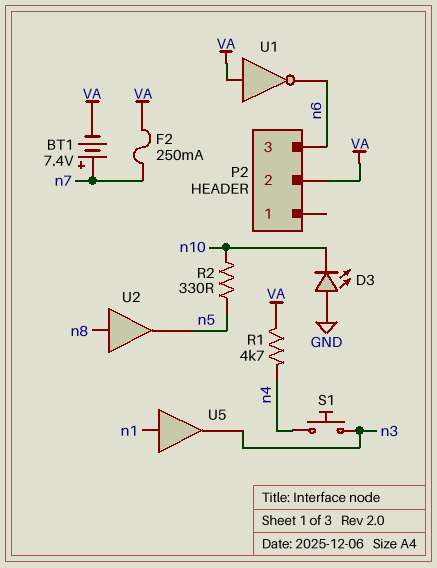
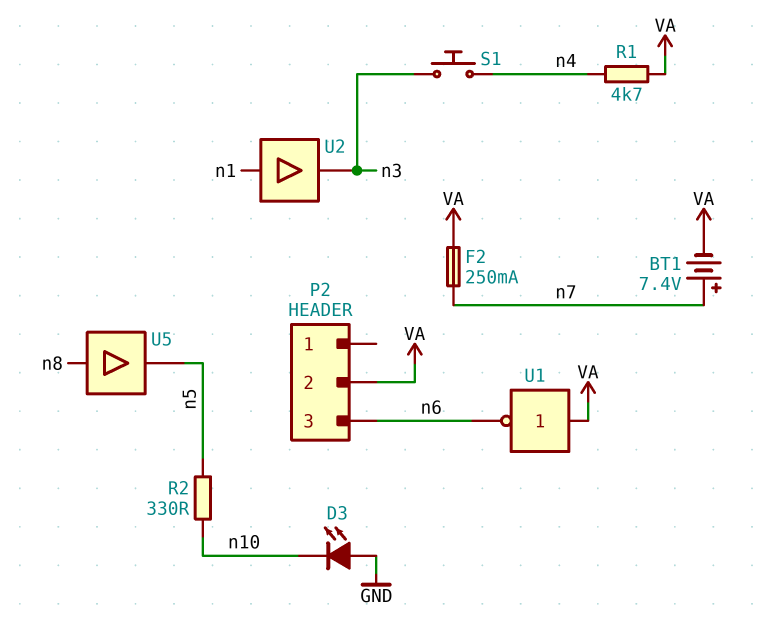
U2: buffer (in n8, out n5) -> buffer (in n1, out n3)
U5: buffer (in n1, out n3) -> buffer (in n8, out n5)

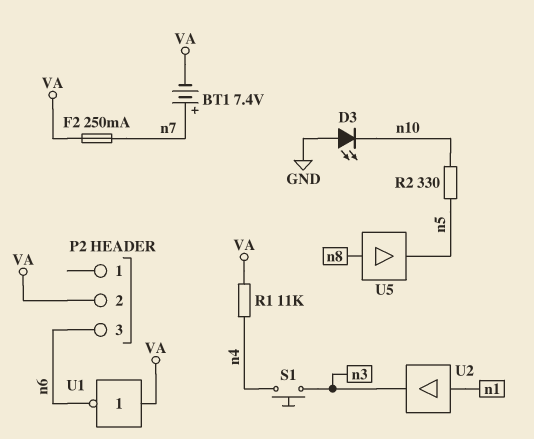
R1: 4.7k (VA, n4) -> 11k (VA, n4)

